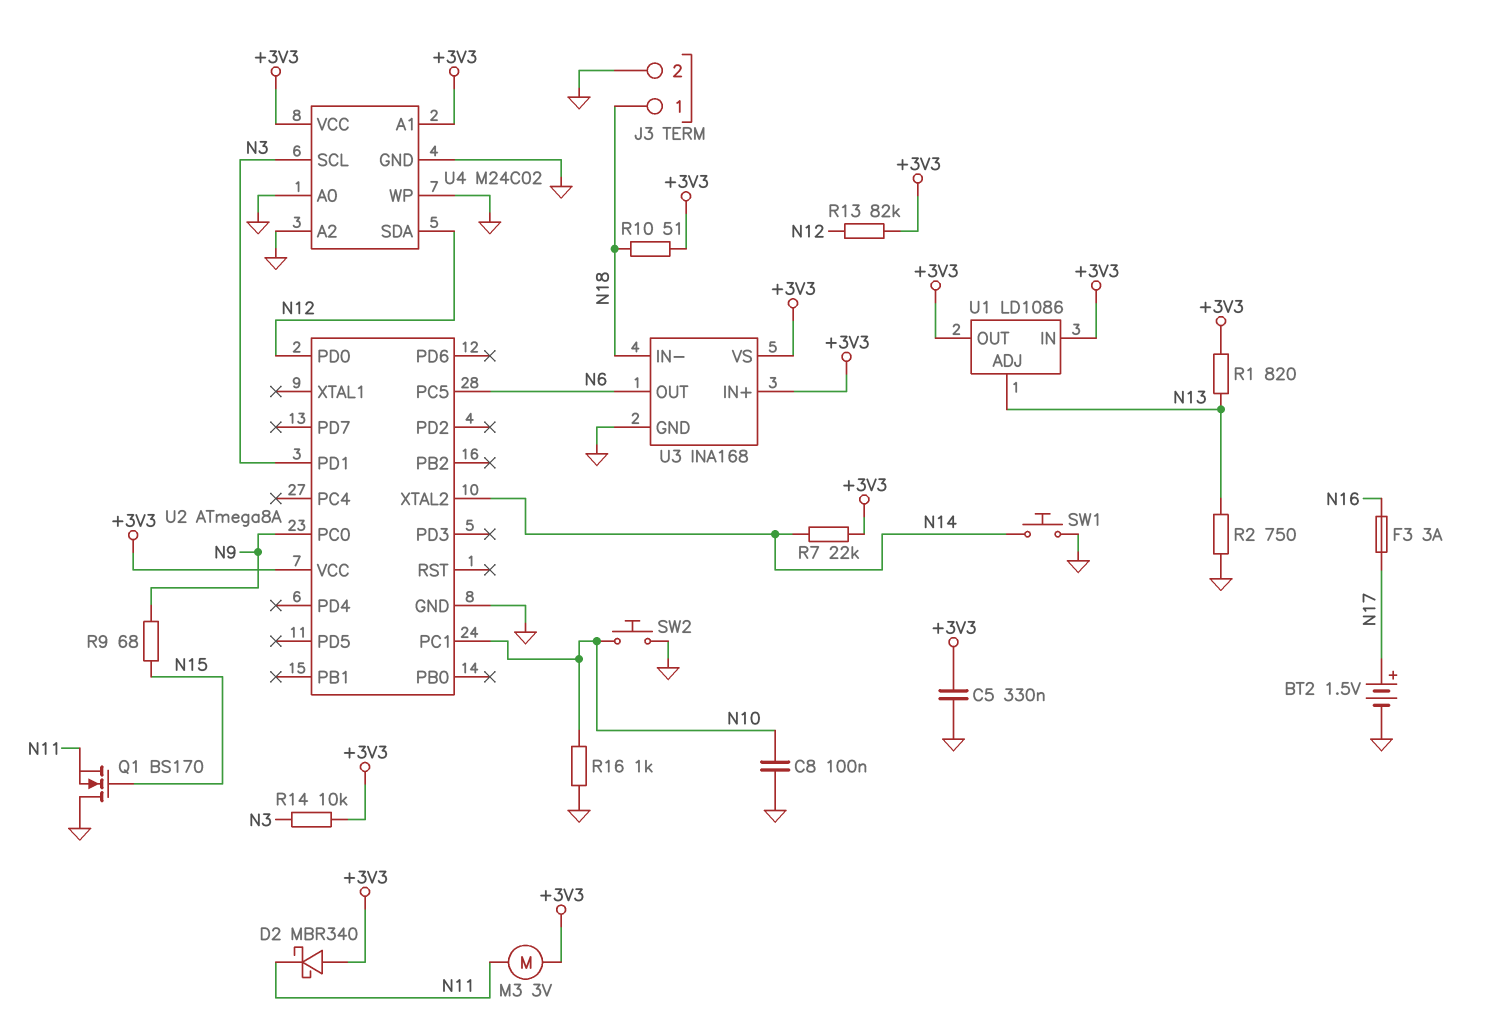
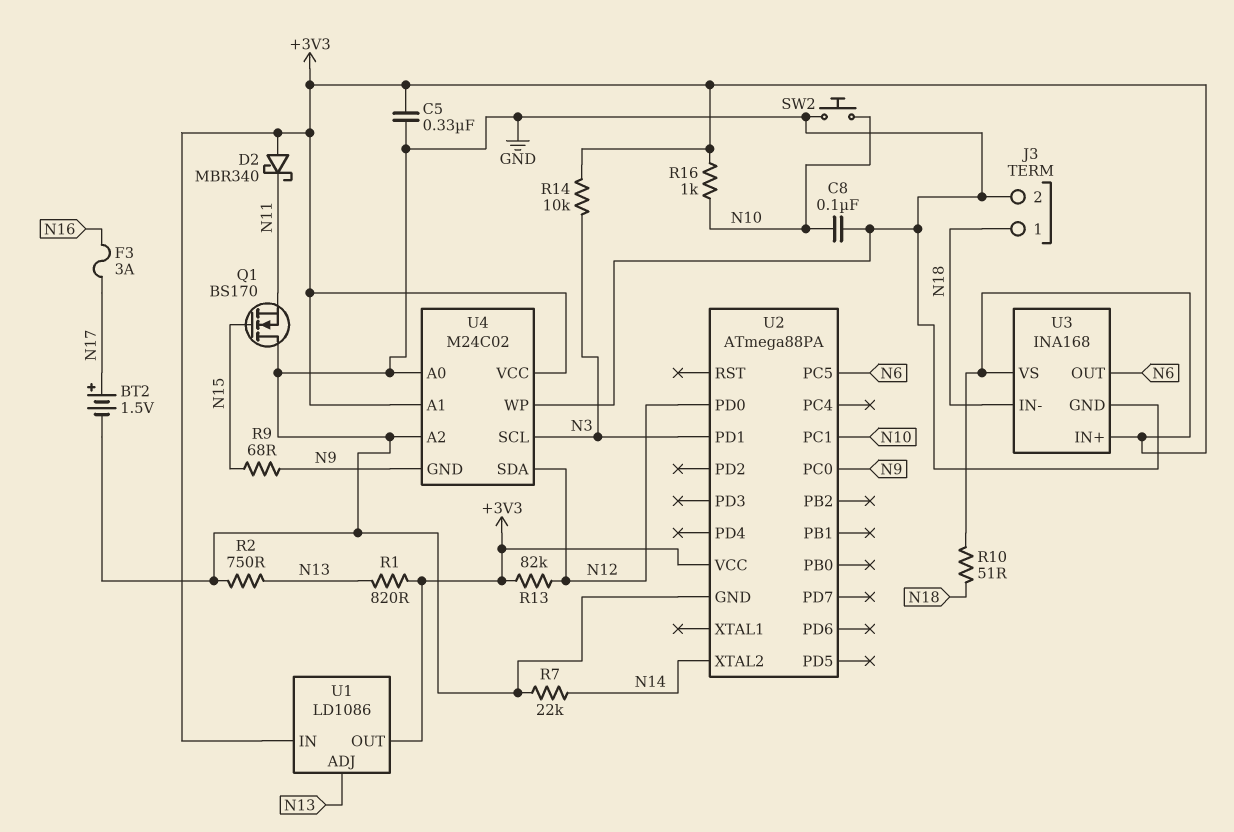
M3: motor 3V (+3V3, N11) -> none
R7: 22k (+3V3, N14) -> 22k (GND, N14)
R16: 1k (GND, N10) -> 1k (+3V3, N10)
SW1: button (GND, N14) -> none
U2: ATmega8A -> ATmega88PA
U4 pin GND: GND -> N9

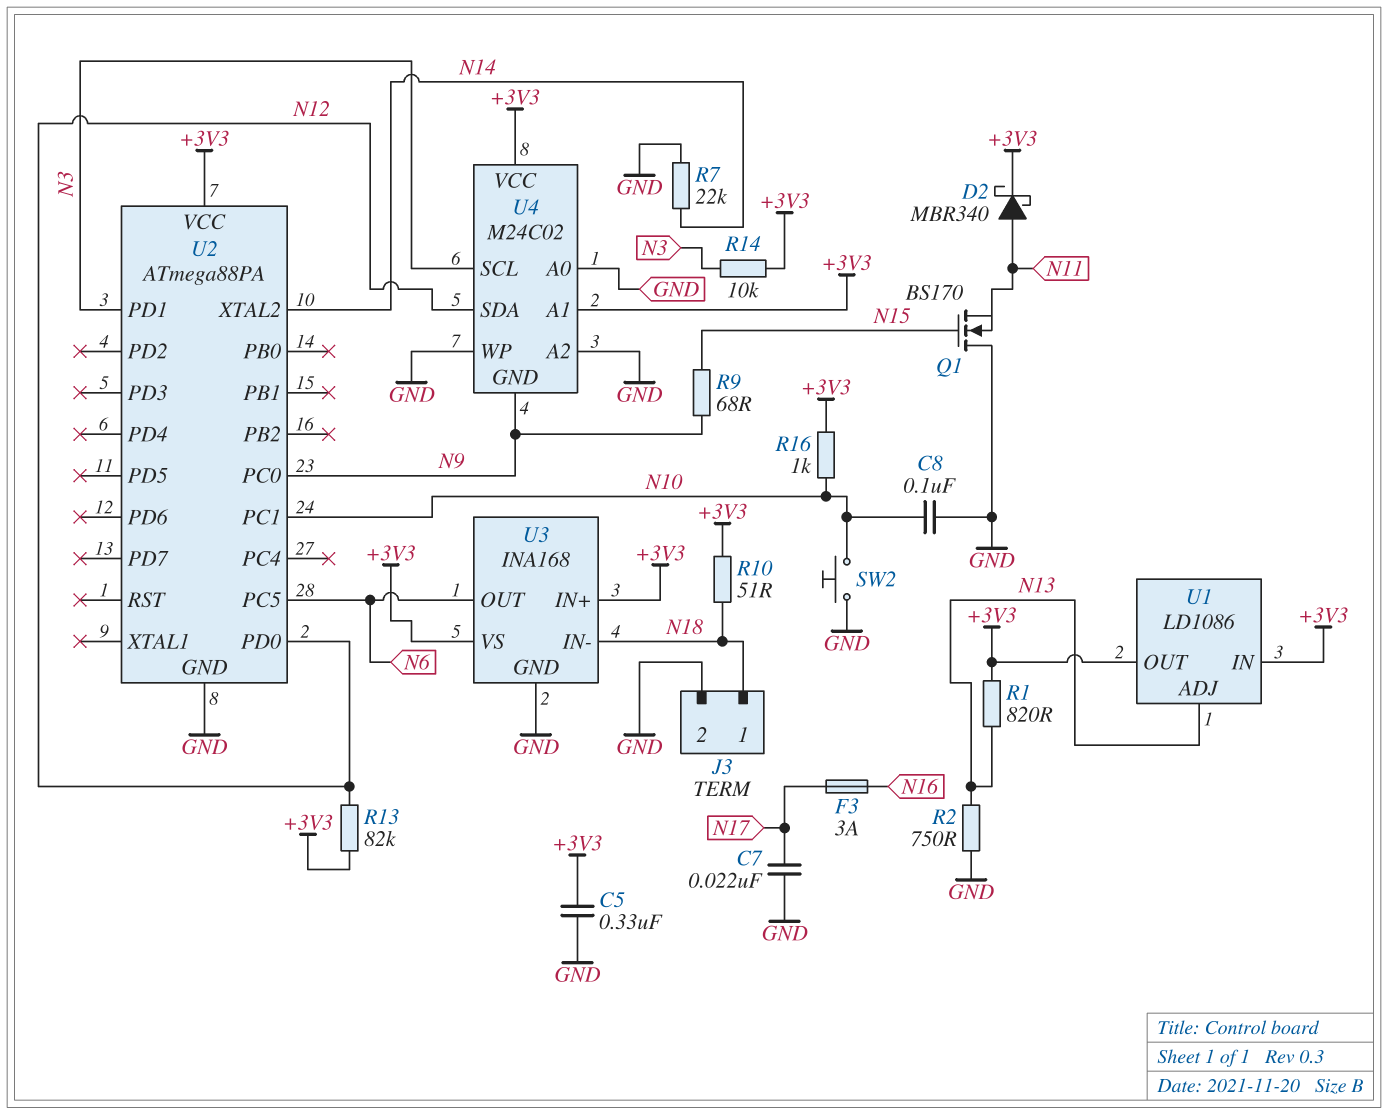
BT2: 1.5V (plus N17, minus GND) -> none
C7: none -> 22nF (GND, N17)
D2: schottky MBR340 (A +3V3, K N11) -> schottky MBR340 (A N11, K +3V3)

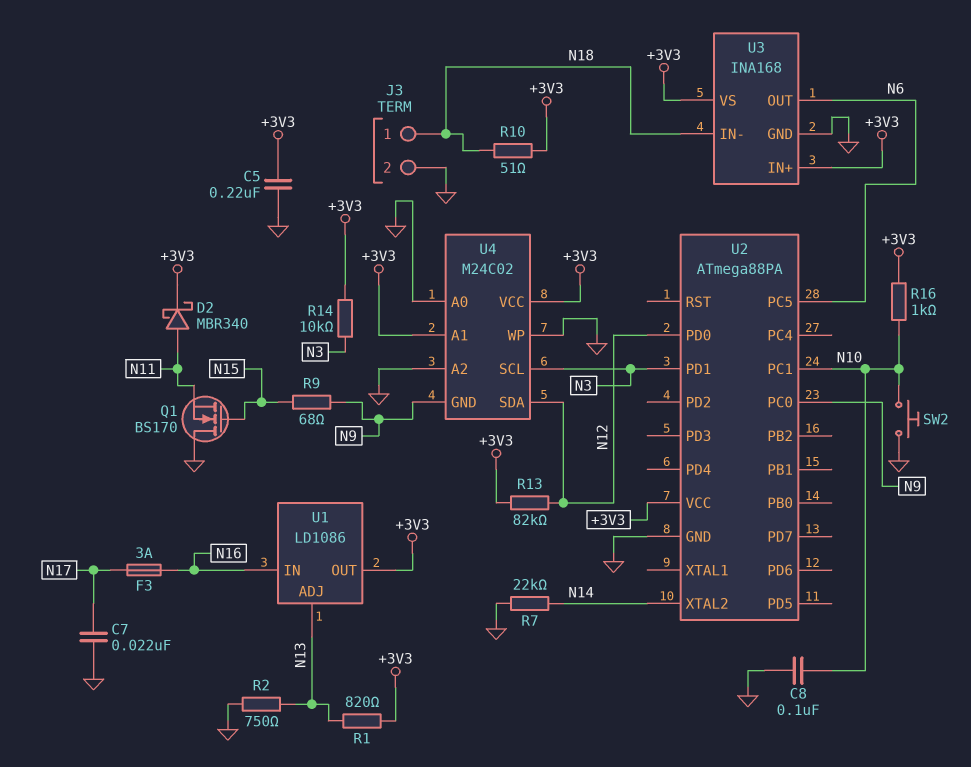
C5: 330nF (+3V3, GND) -> 220nF (+3V3, GND)
U1 pin IN: +3V3 -> N16

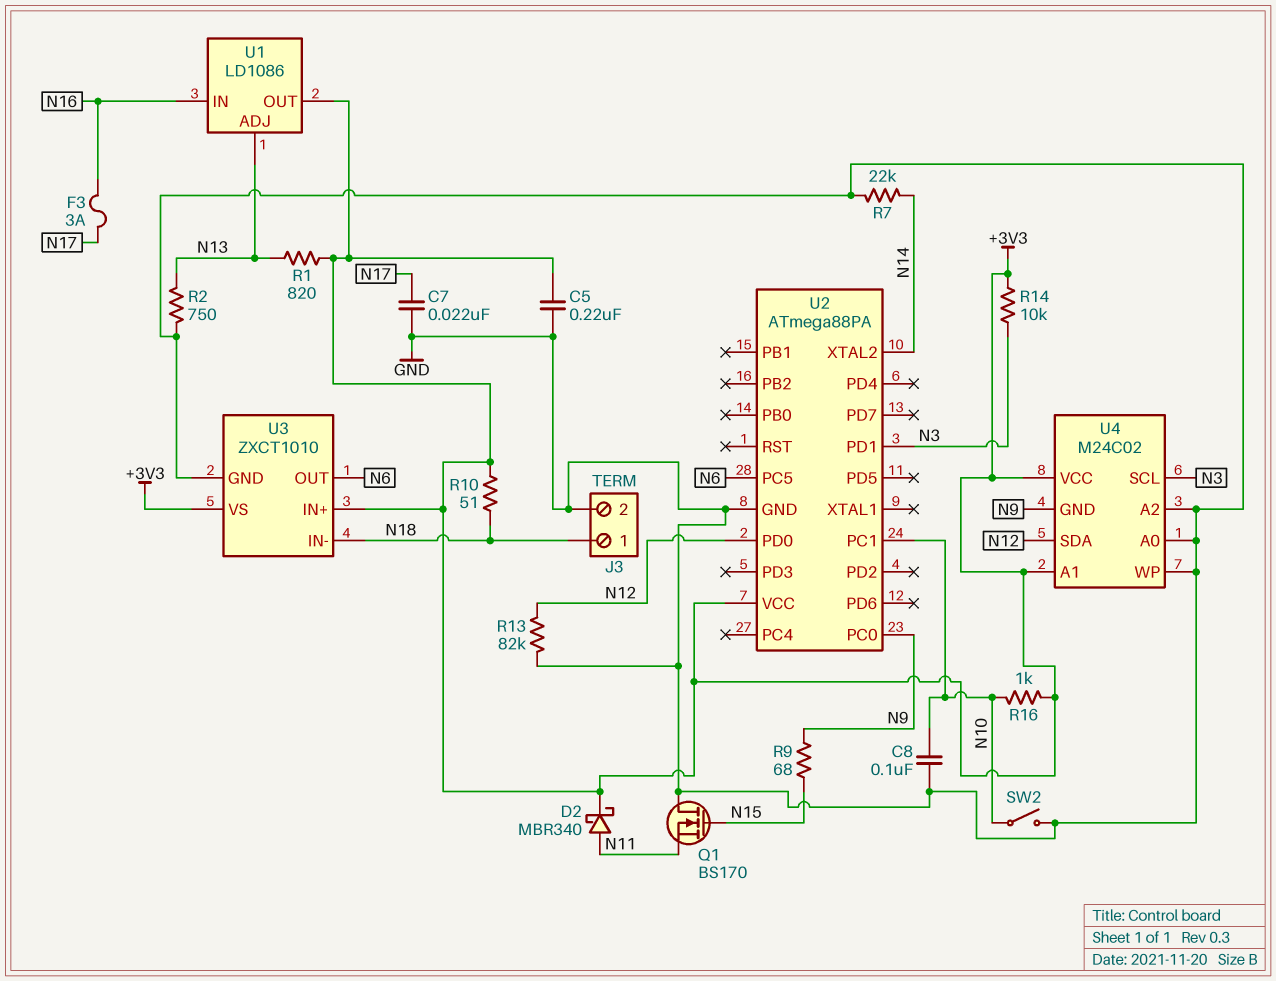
R13: 82k (+3V3, N12) -> 82k (GND, N12)
SW2: button (GND, N10) -> switch (GND, N10)
U3: INA168 -> ZXCT1010

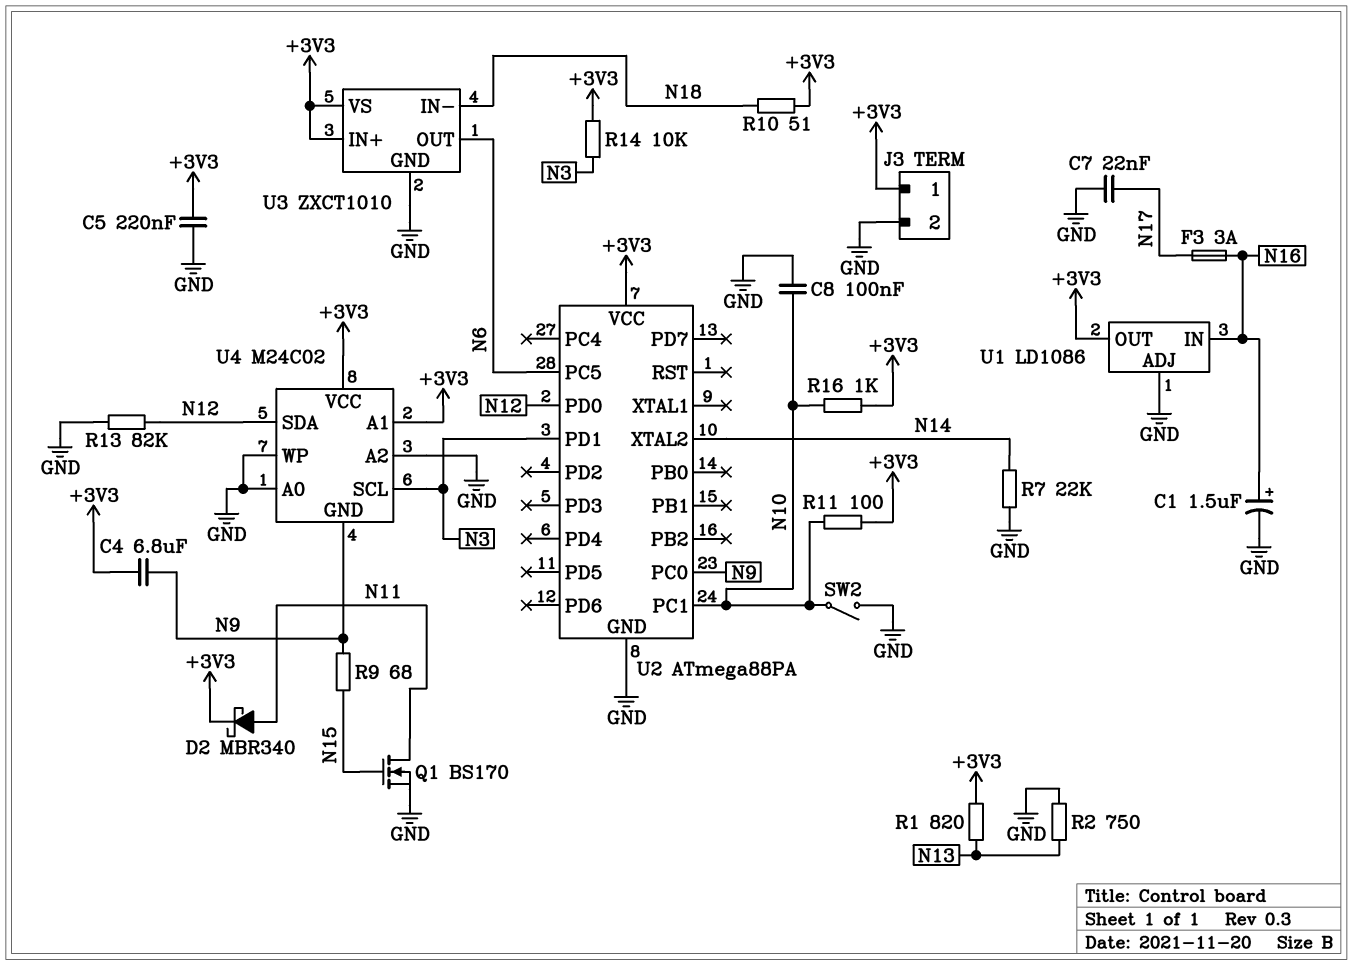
C1: none -> 1.5uF (plus N16, minus GND)
C4: none -> 6.8uF (+3V3, N9)
J3 pin 1: N18 -> +3V3
Q1: NMOS BS170 (G N15, D GND, S N11) -> NMOS BS170 (G N15, D N11, S GND)
R11: none -> 100 (+3V3, N10)
U1 pin ADJ: N13 -> GND

